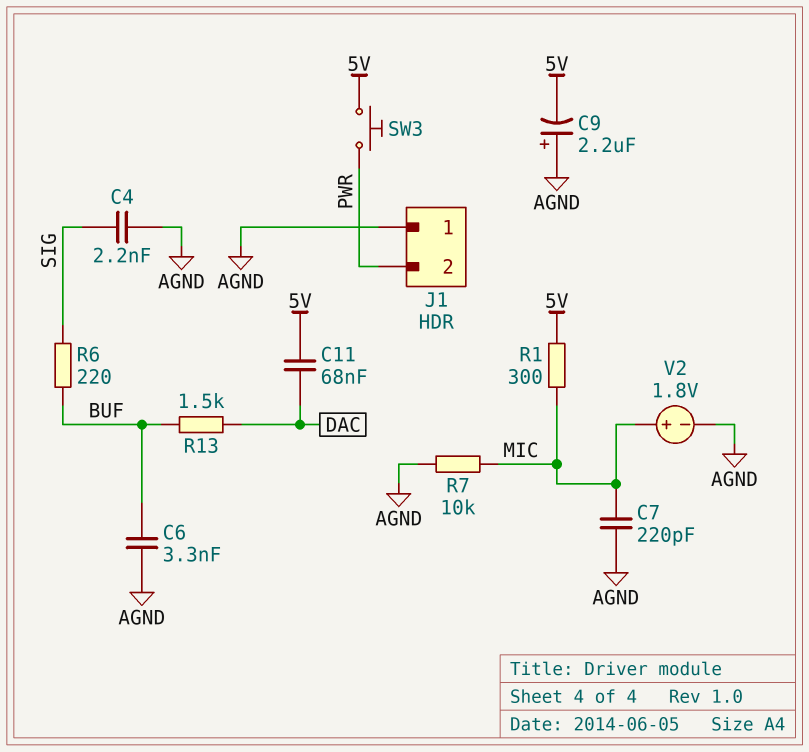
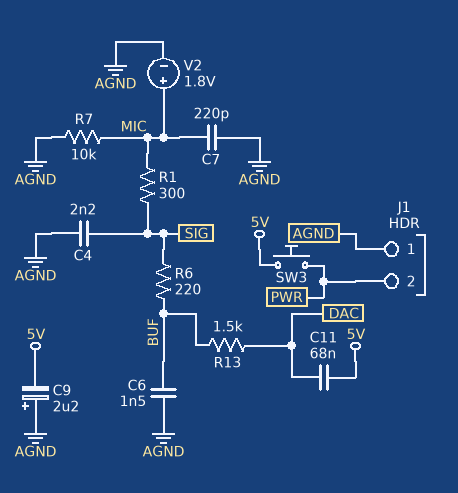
C6: 3.3nF (AGND, BUF) -> 1.5nF (AGND, BUF)
R1: 300 (5V, MIC) -> 300 (MIC, SIG)

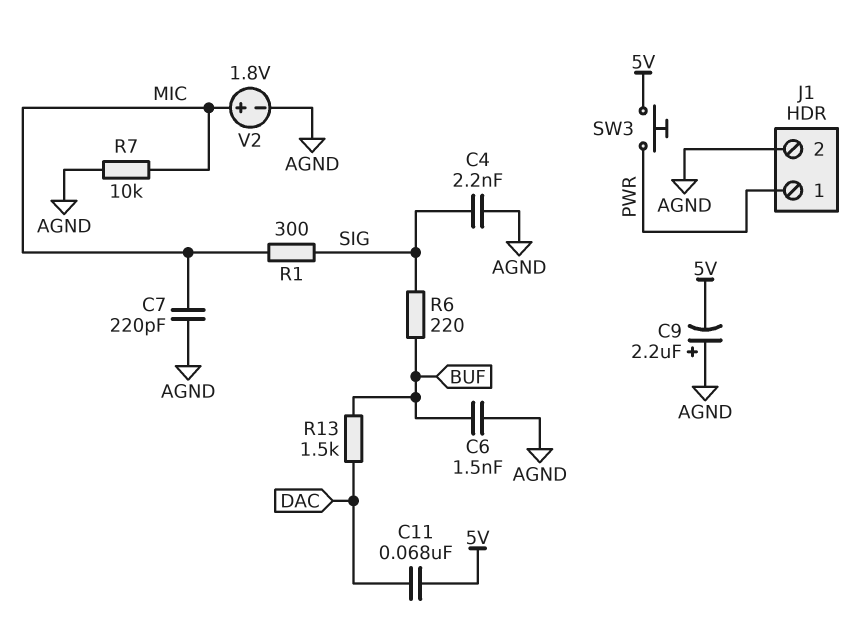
J1 pin 1: AGND -> PWR
J1 pin 2: PWR -> AGND

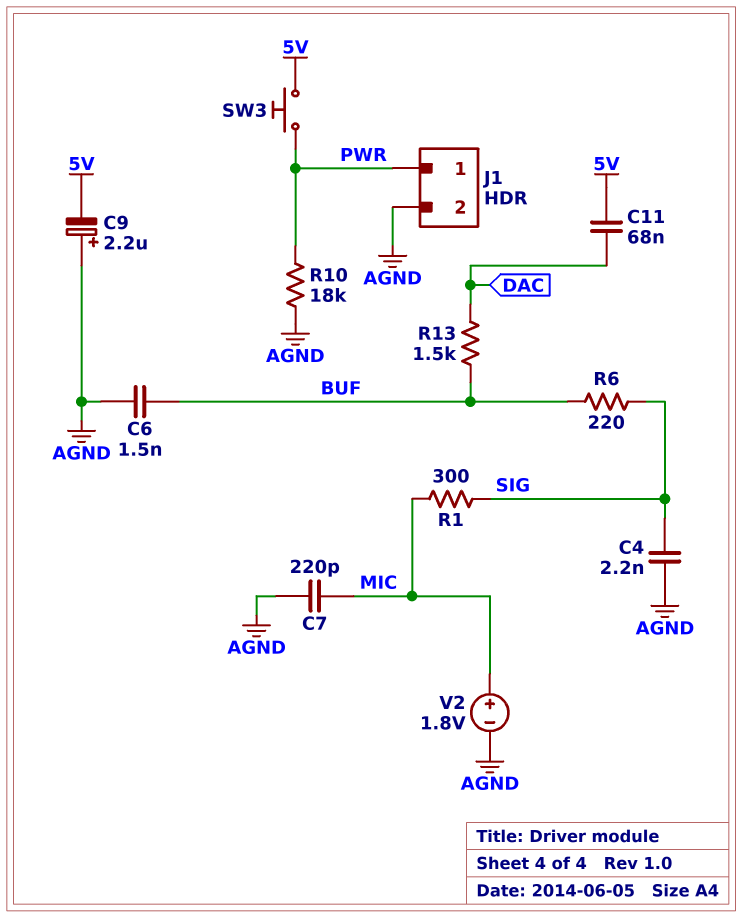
R7: 10k (AGND, MIC) -> none
R10: none -> 18k (AGND, PWR)

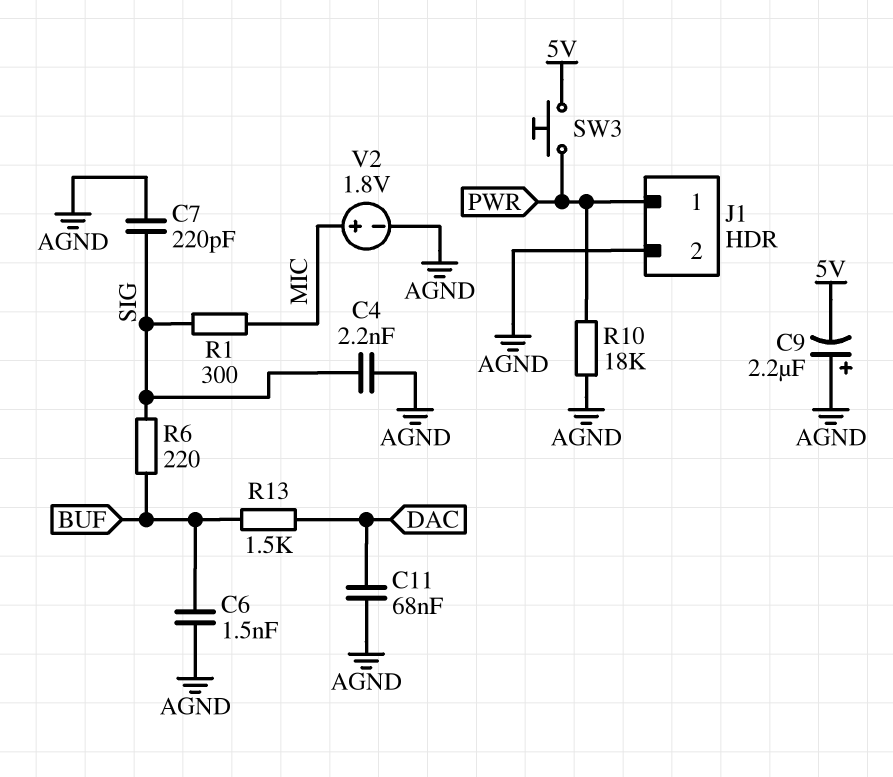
C7: 220pF (AGND, MIC) -> 220pF (AGND, SIG)
C11: 68nF (5V, DAC) -> 68nF (AGND, DAC)

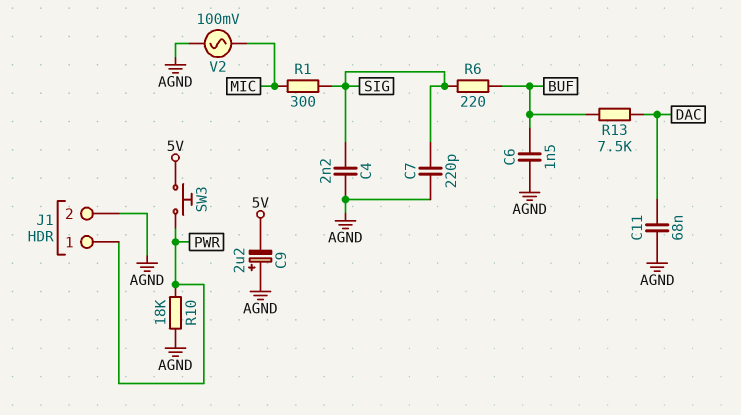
R13: 1.5k (BUF, DAC) -> 7.5k (BUF, DAC)
V2: 1.8V (plus MIC, minus AGND) -> AC 100mV (AGND, MIC)

